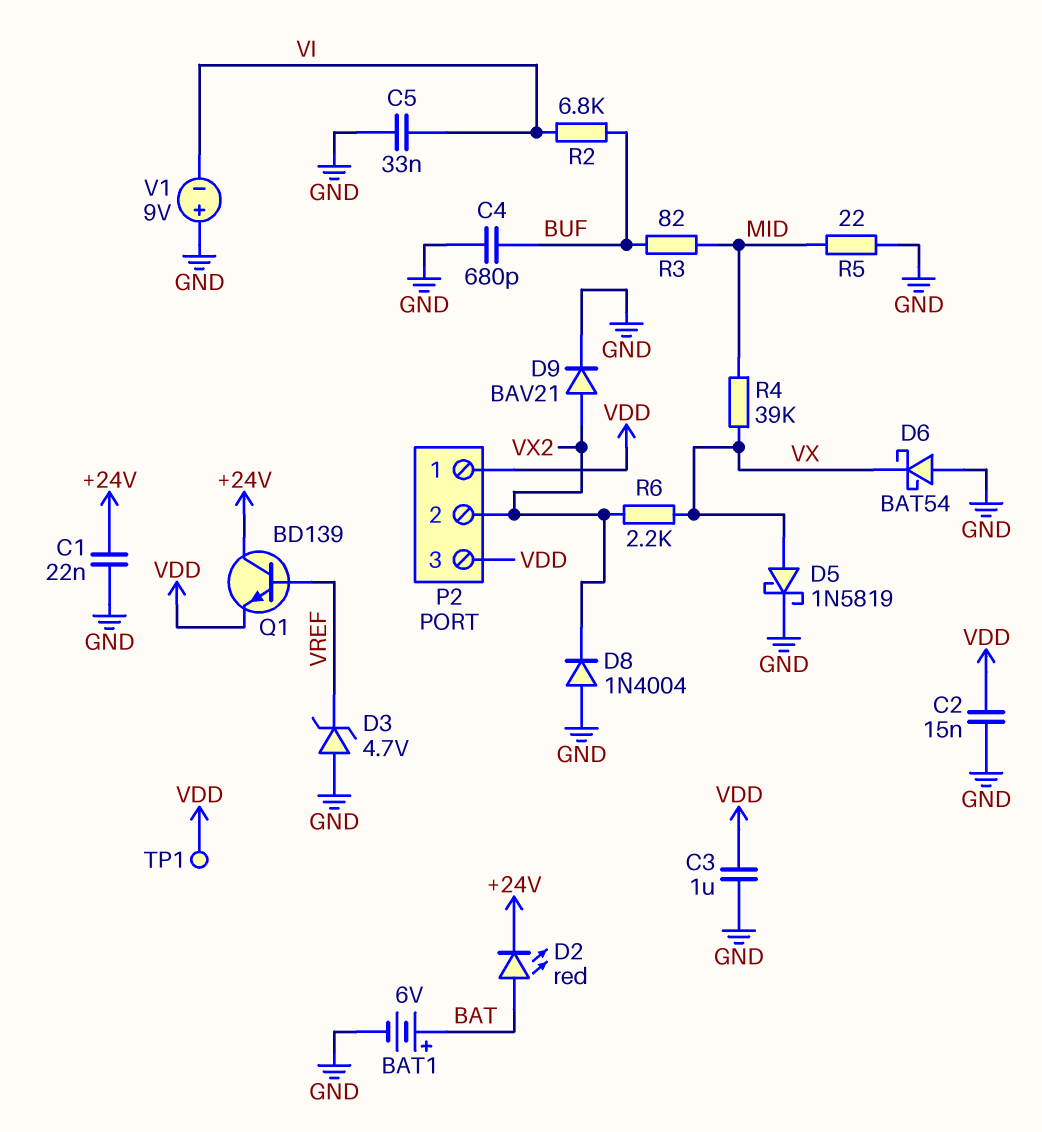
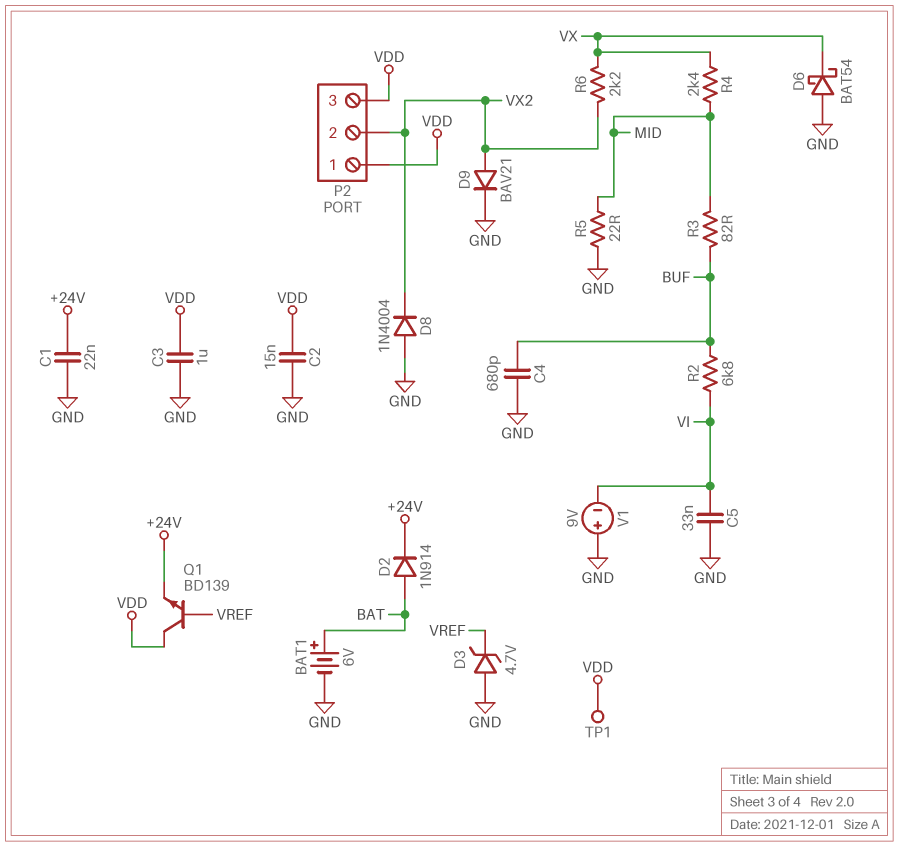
D2: LED red (A BAT, K +24V) -> diode 1N914 (A BAT, K +24V)
D5: schottky 1N5819 (A VX, K GND) -> none
Q1: NPN BD139 (B VREF, C +24V, E VDD) -> NPN BD139 (B VREF, C VDD, E +24V)
R4: 39k (MID, VX) -> 2.4k (MID, VX)

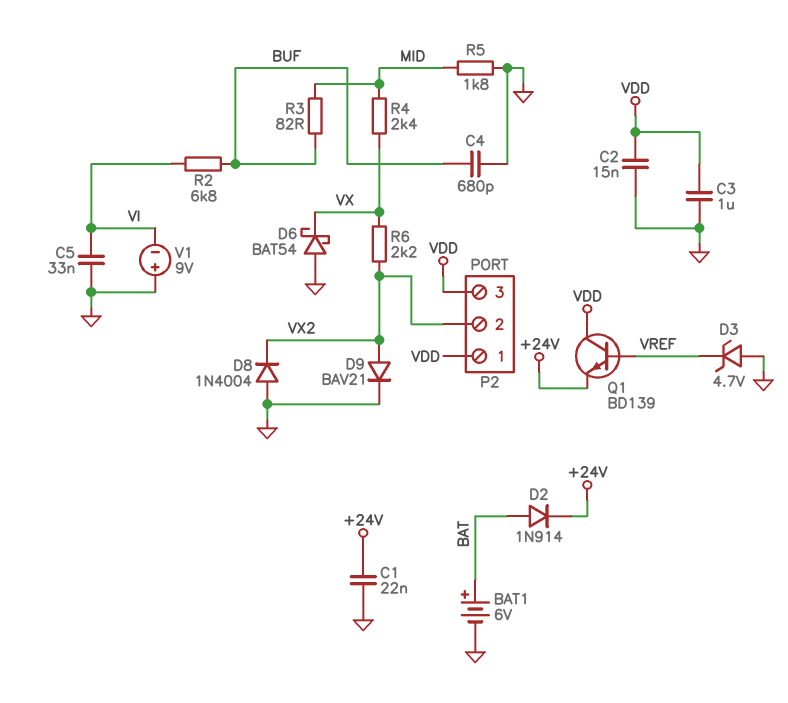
R5: 22 (GND, MID) -> 1.8k (GND, MID)
TP1: test point (VDD) -> none

